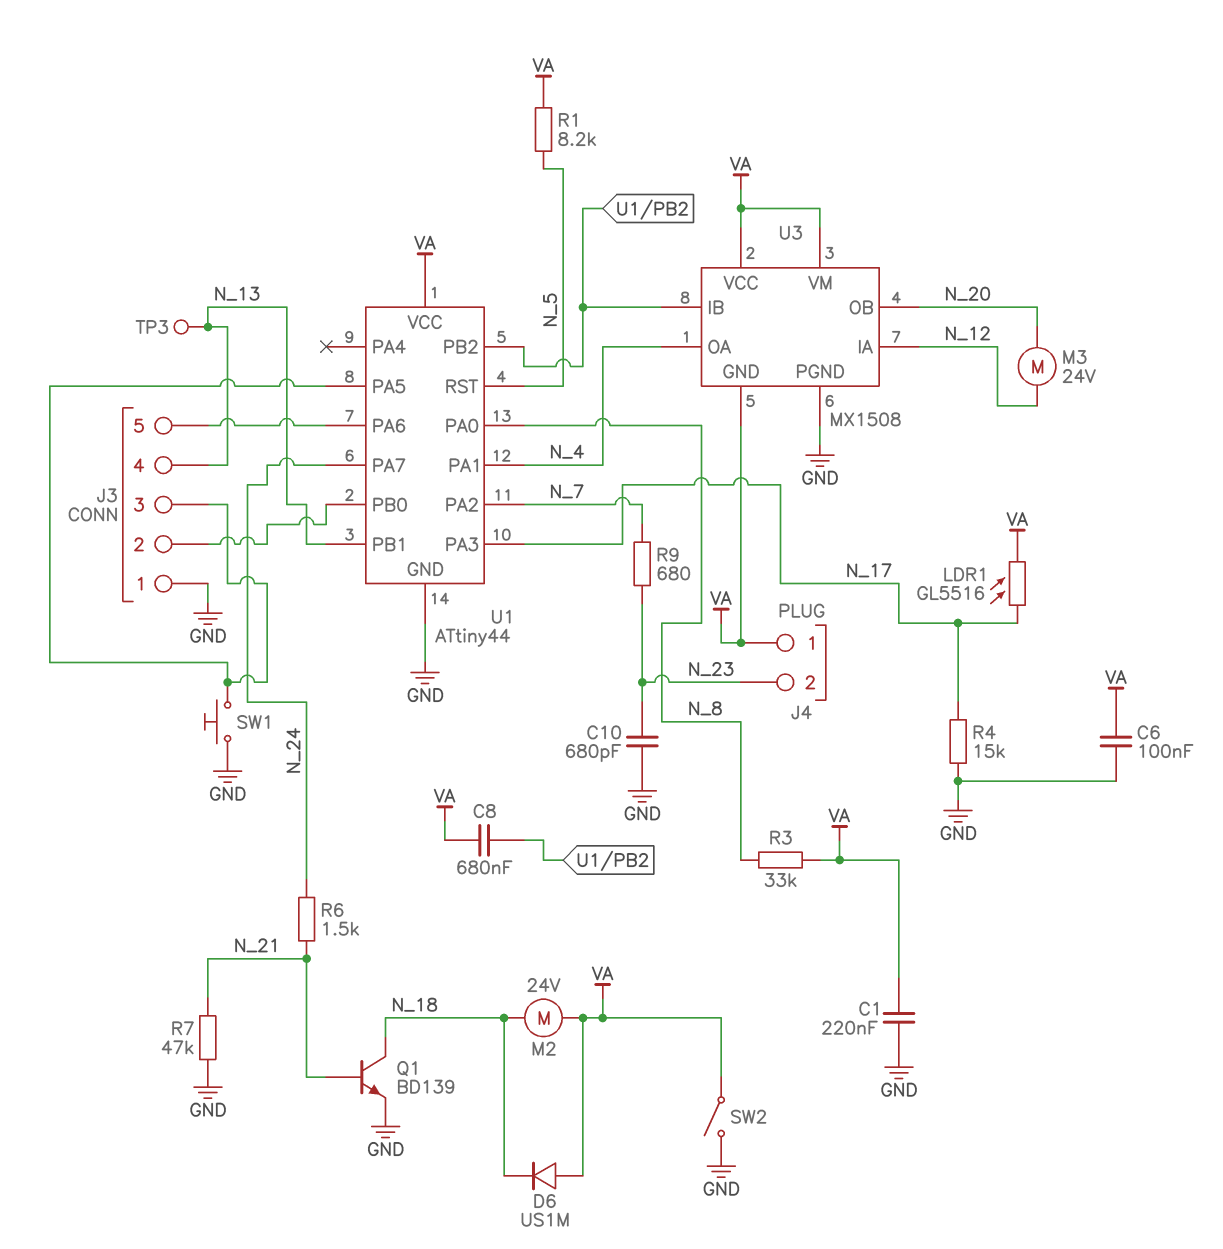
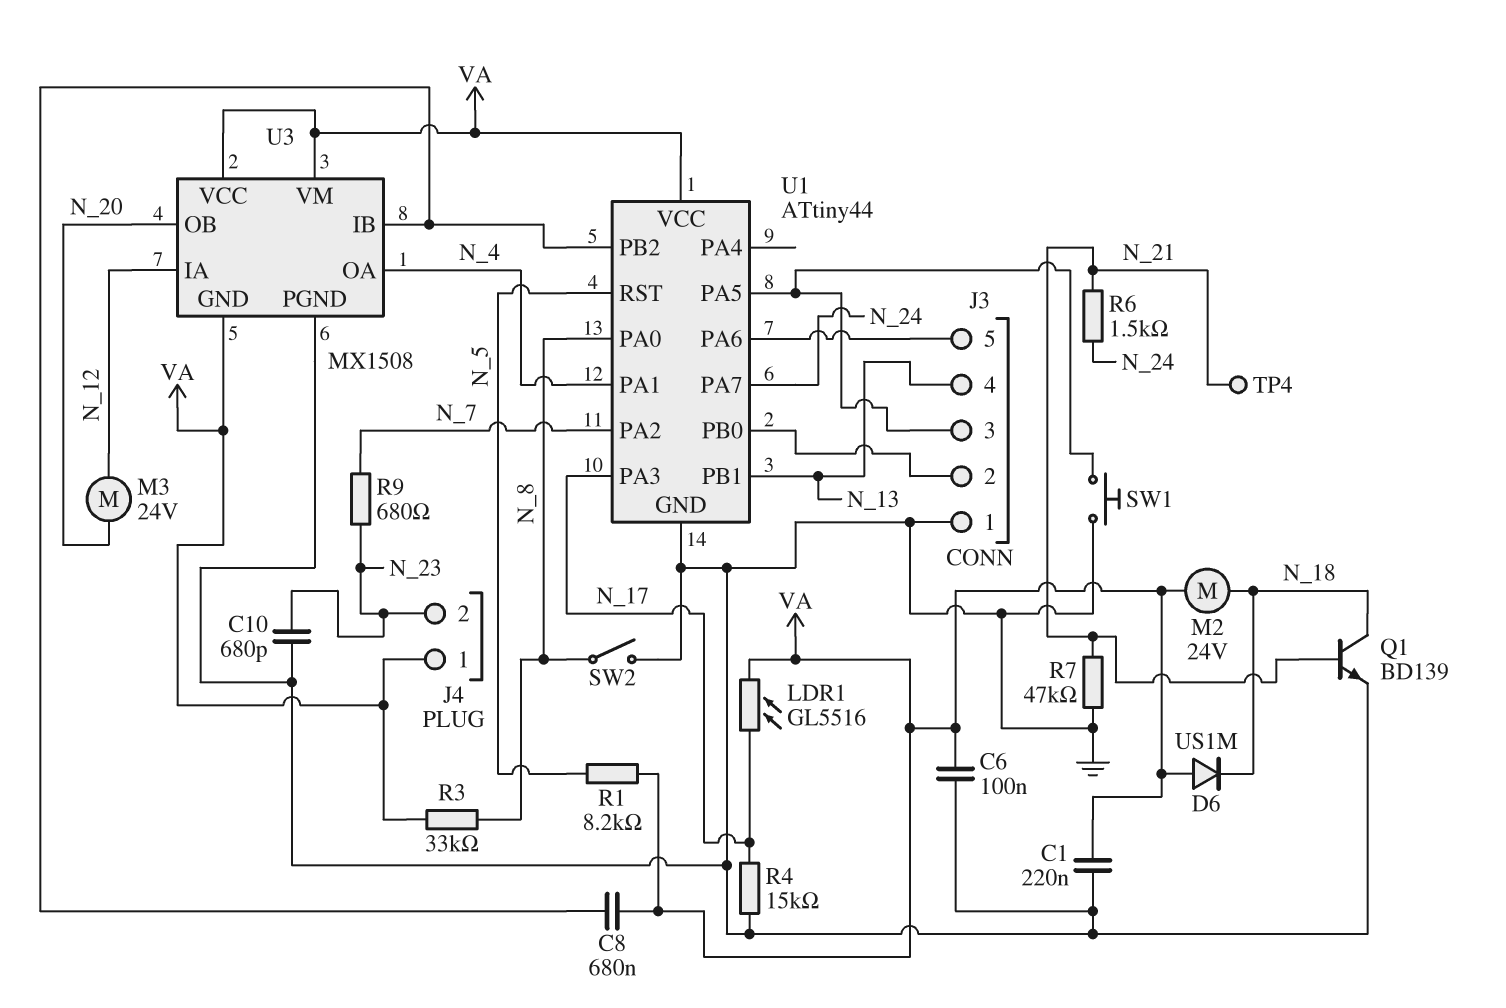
SW2: switch (GND, VA) -> switch (GND, N_8)
TP3: test point (N_13) -> none
TP4: none -> test point (N_21)

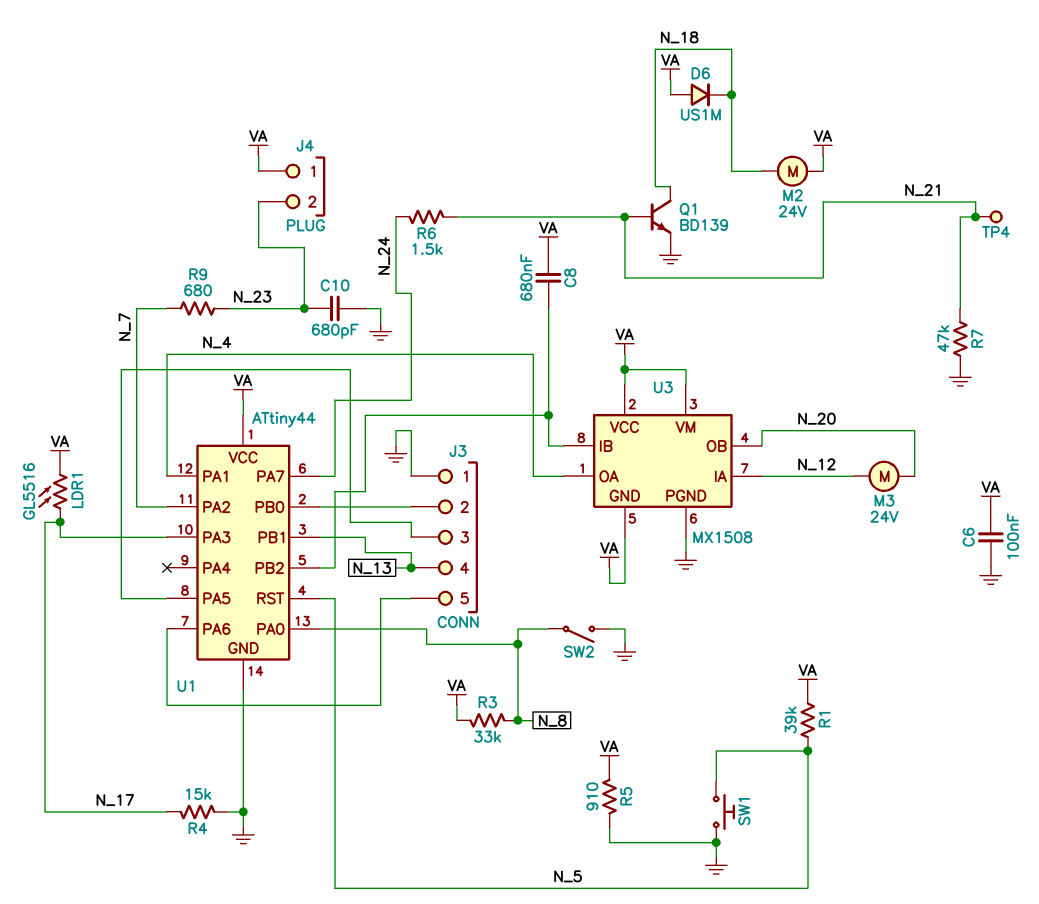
C1: 220nF (GND, VA) -> none
R1: 8.2k (N_5, VA) -> 39k (N_5, VA)
R5: none -> 910 (GND, VA)
SW1: button (GND, J3/3) -> button (GND, N_5)

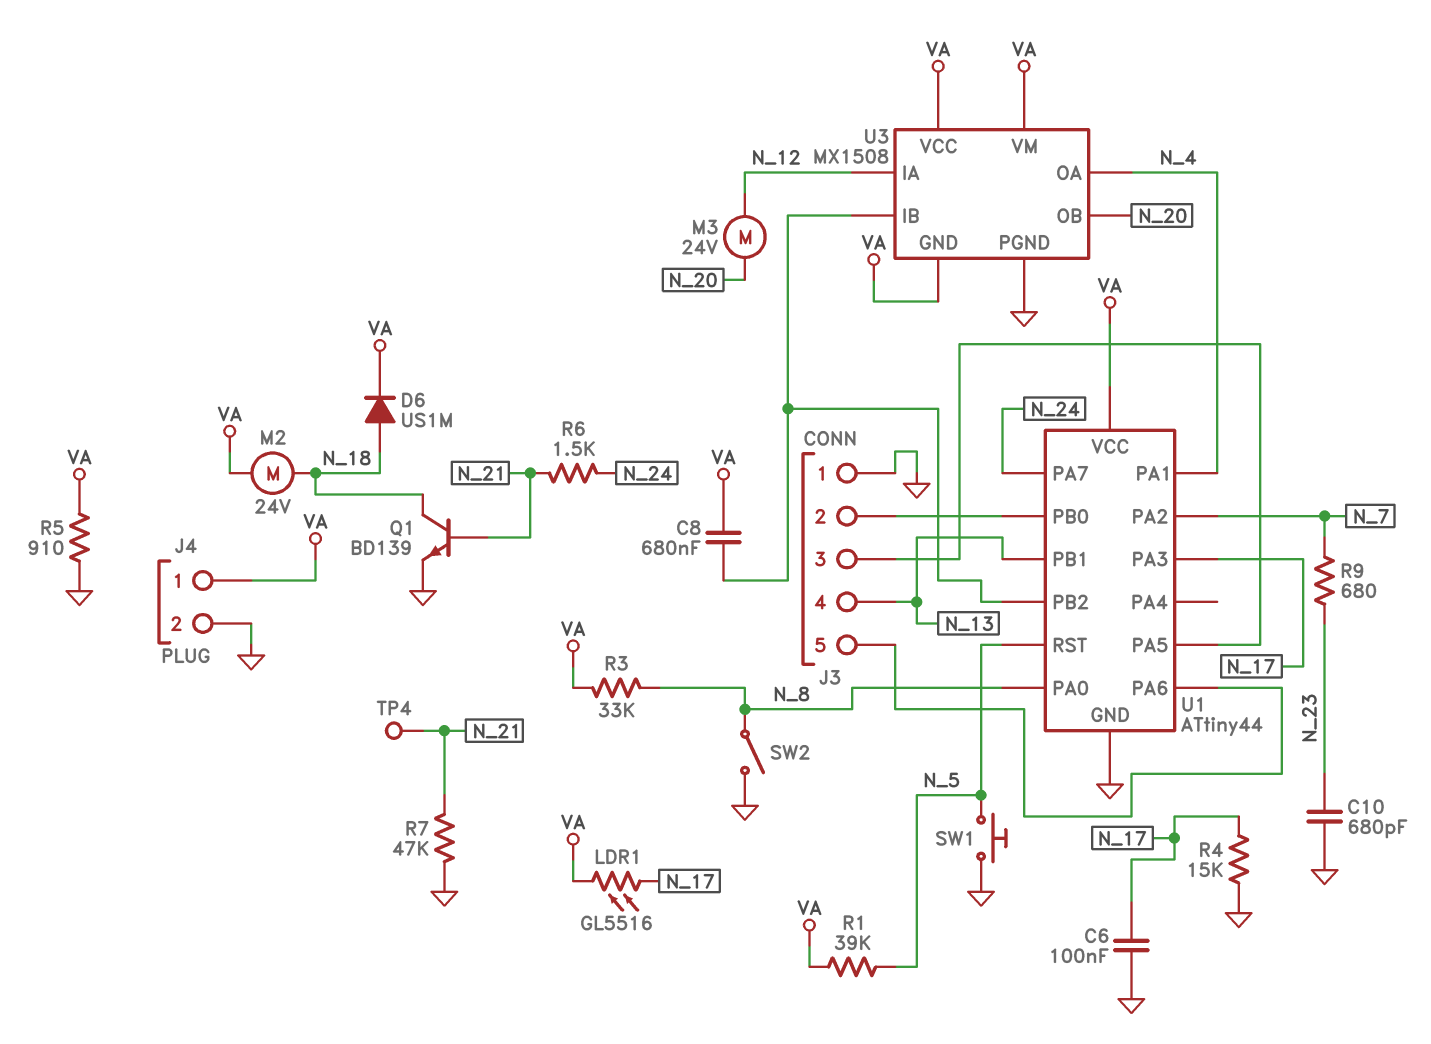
C6: 100nF (GND, VA) -> 100nF (GND, N_17)
D6: diode US1M (A VA, K N_18) -> diode US1M (A N_18, K VA)
J4 pin 2: N_23 -> GND

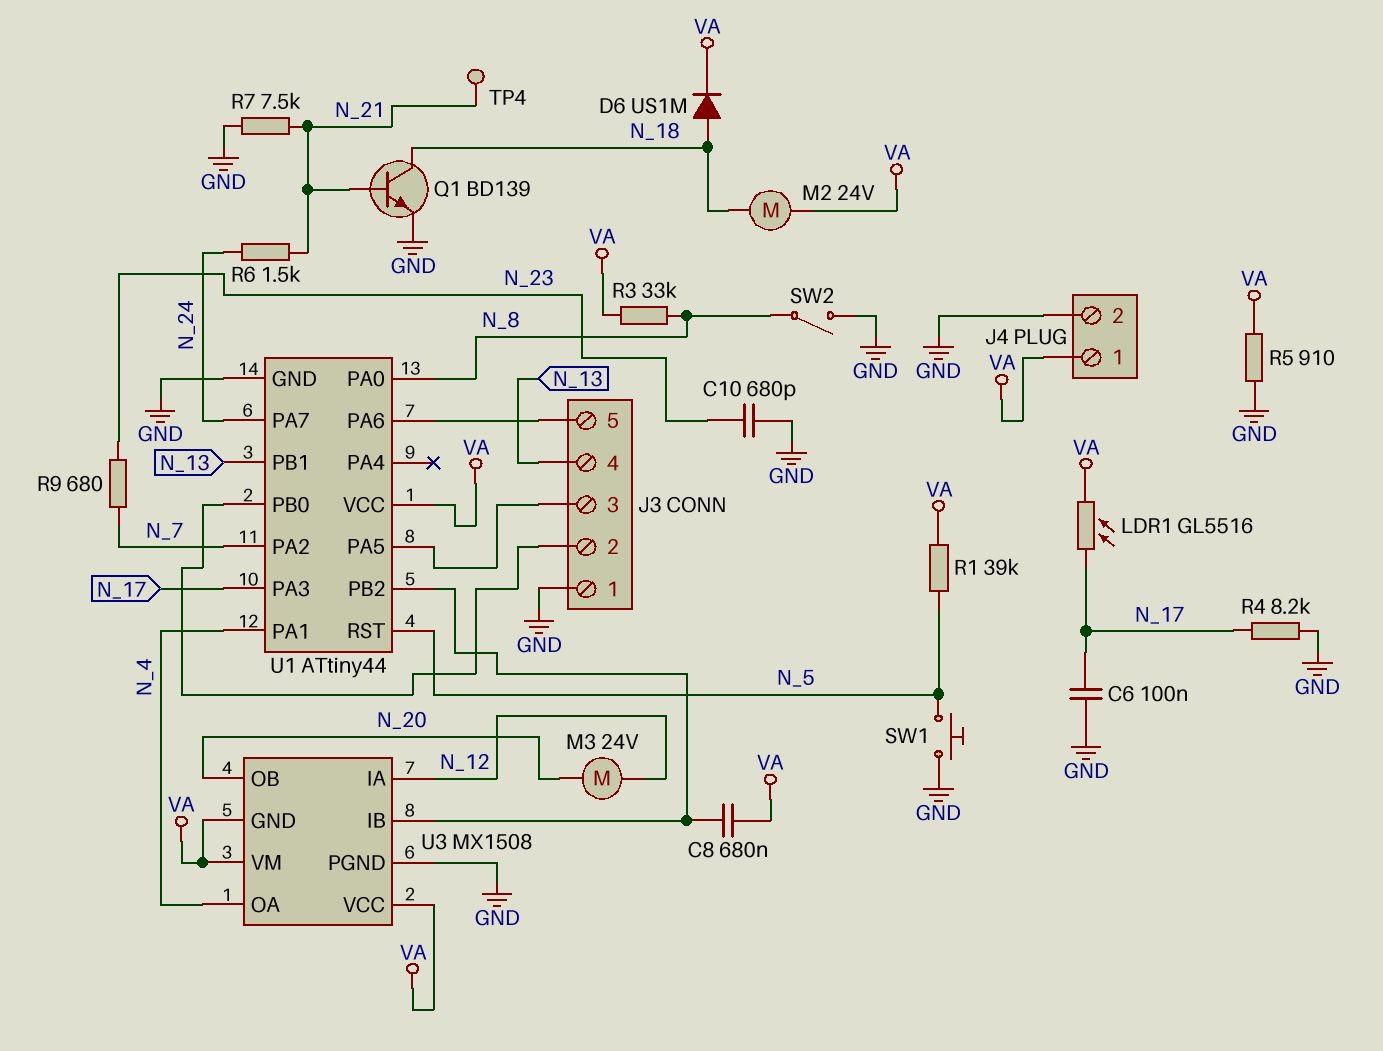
R4: 15k (GND, N_17) -> 8.2k (GND, N_17)
R7: 47k (GND, N_21) -> 7.5k (GND, N_21)

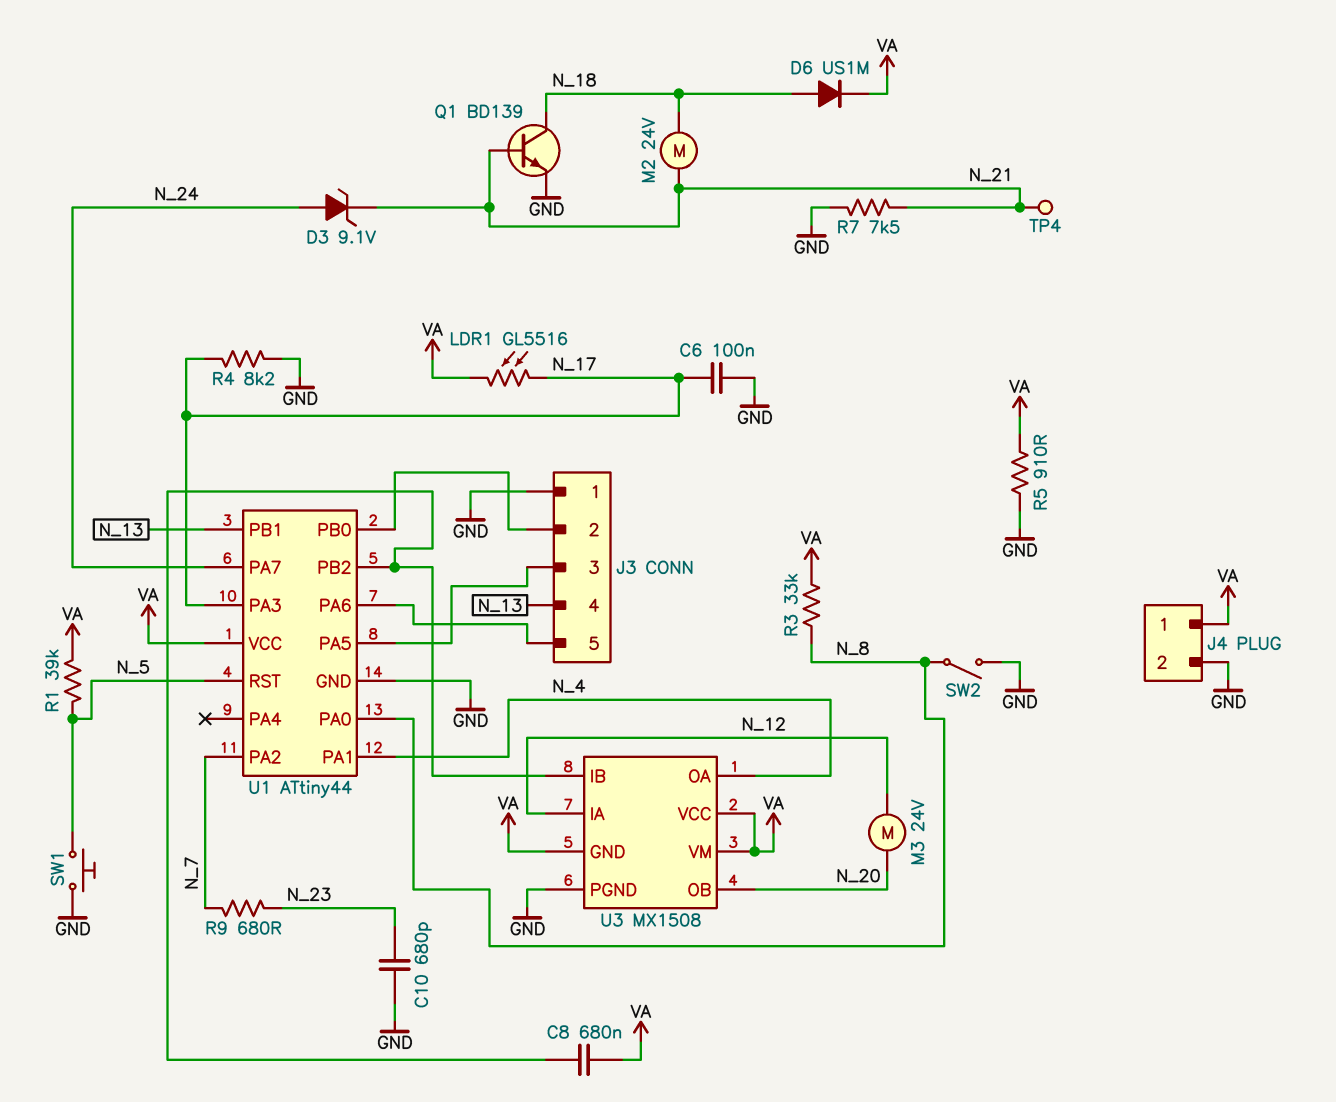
D3: none -> zener 9.1V (A N_24, K N_21)
M2: motor 24V (N_18, VA) -> motor 24V (N_18, N_21)
R6: 1.5k (N_21, N_24) -> none

